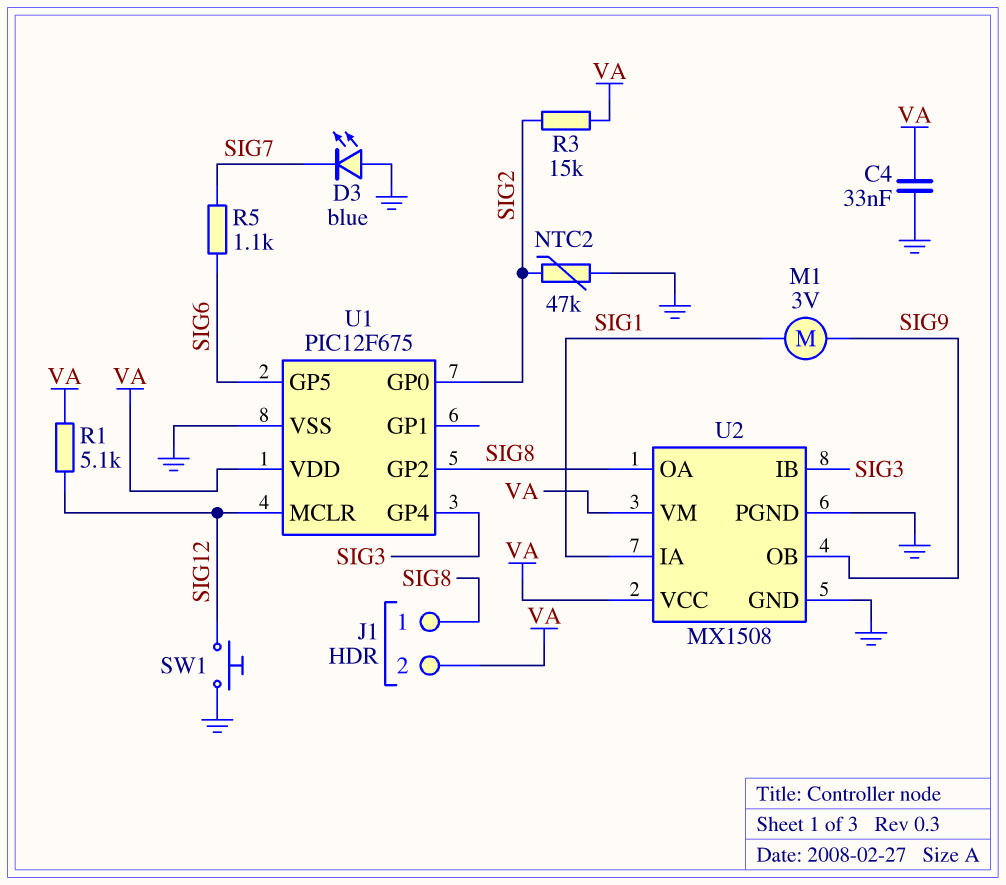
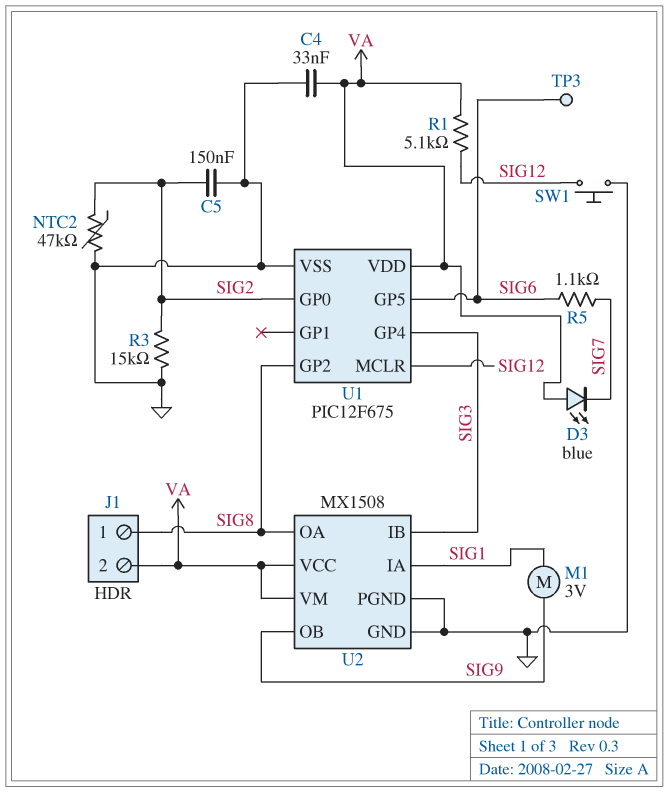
C5: none -> 150nF (GND, SIG2)
D3: LED blue (A GND, K SIG7) -> LED blue (A VA, K SIG7)
R3: 15k (SIG2, VA) -> 15k (GND, SIG2)
TP3: none -> test point (SIG6)

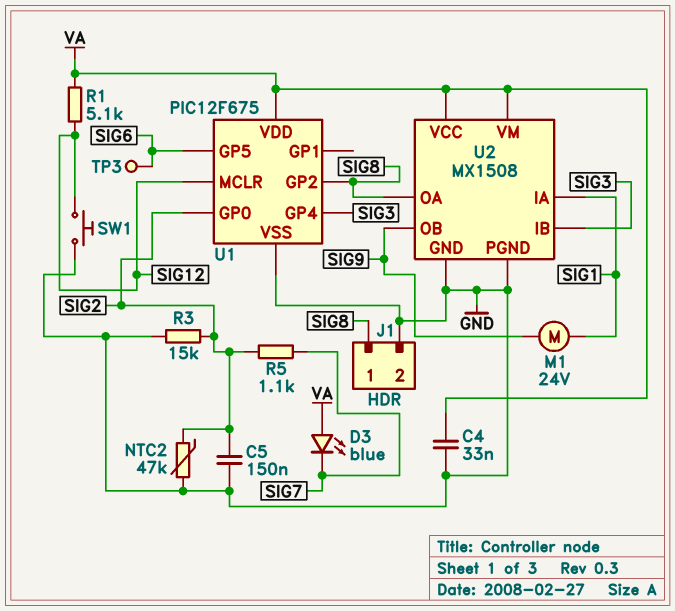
J1 pin 2: VA -> GND
M1: motor 3V (SIG1, SIG9) -> motor 24V (SIG1, SIG9)
R5: 1.1k (SIG6, SIG7) -> 1.1k (SIG2, SIG7)

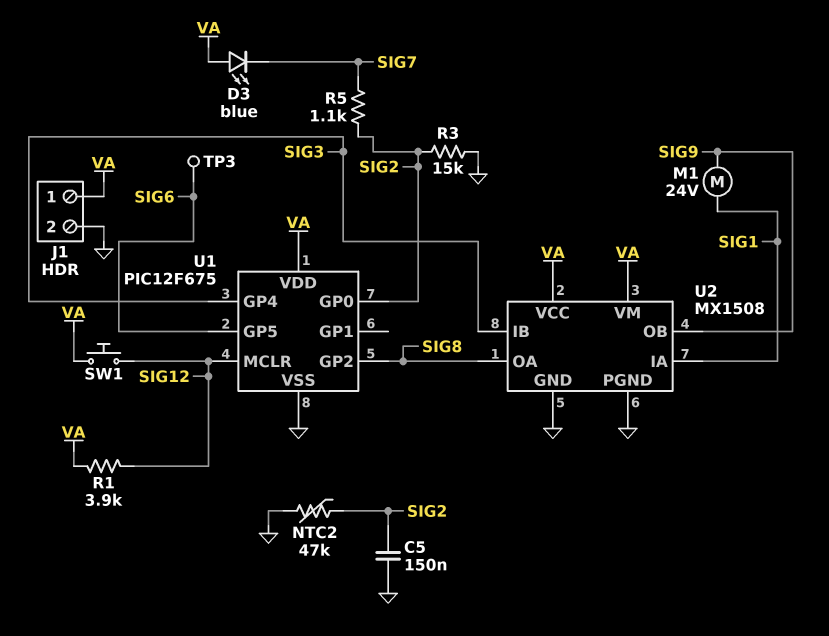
C4: 33nF (GND, VA) -> none
J1 pin 1: SIG8 -> VA
R1: 5.1k (SIG12, VA) -> 3.9k (SIG12, VA)
SW1: button (GND, SIG12) -> button (SIG12, VA)

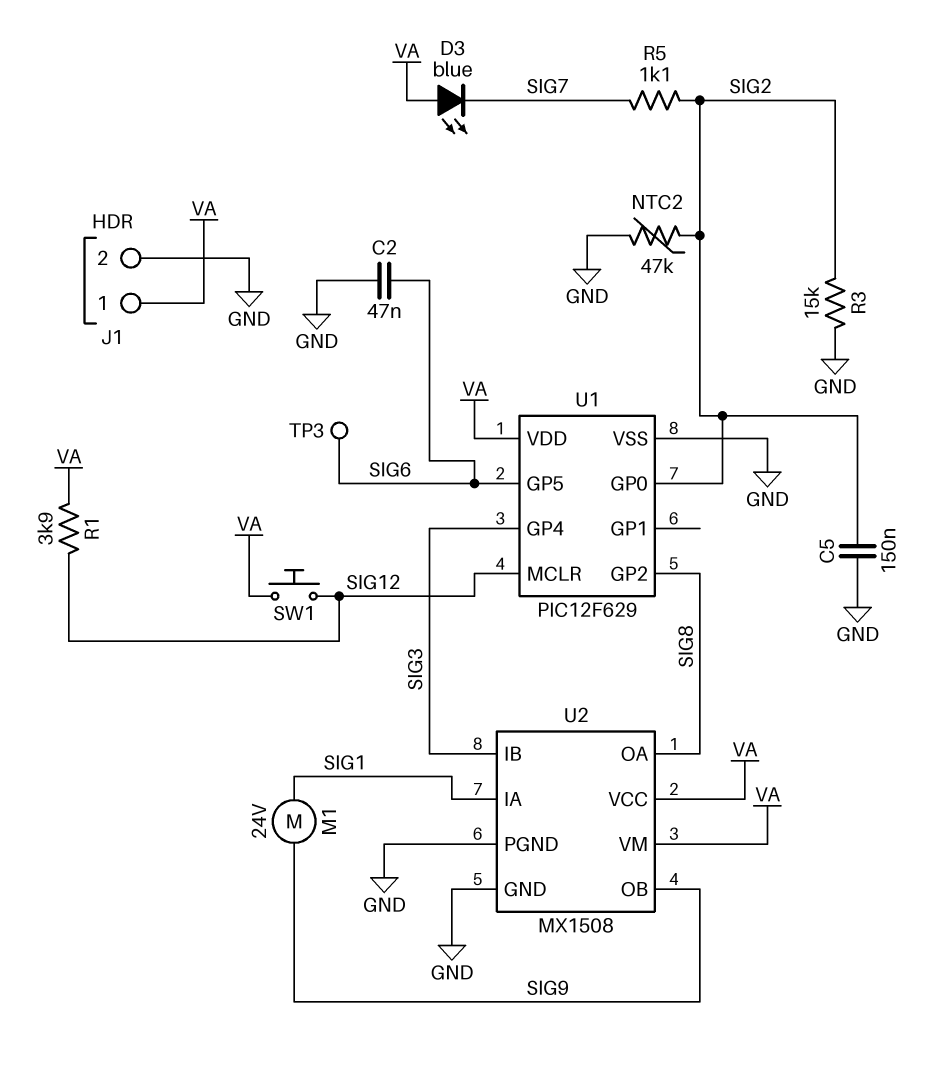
C2: none -> 47nF (GND, SIG6)
U1: PIC12F675 -> PIC12F629

